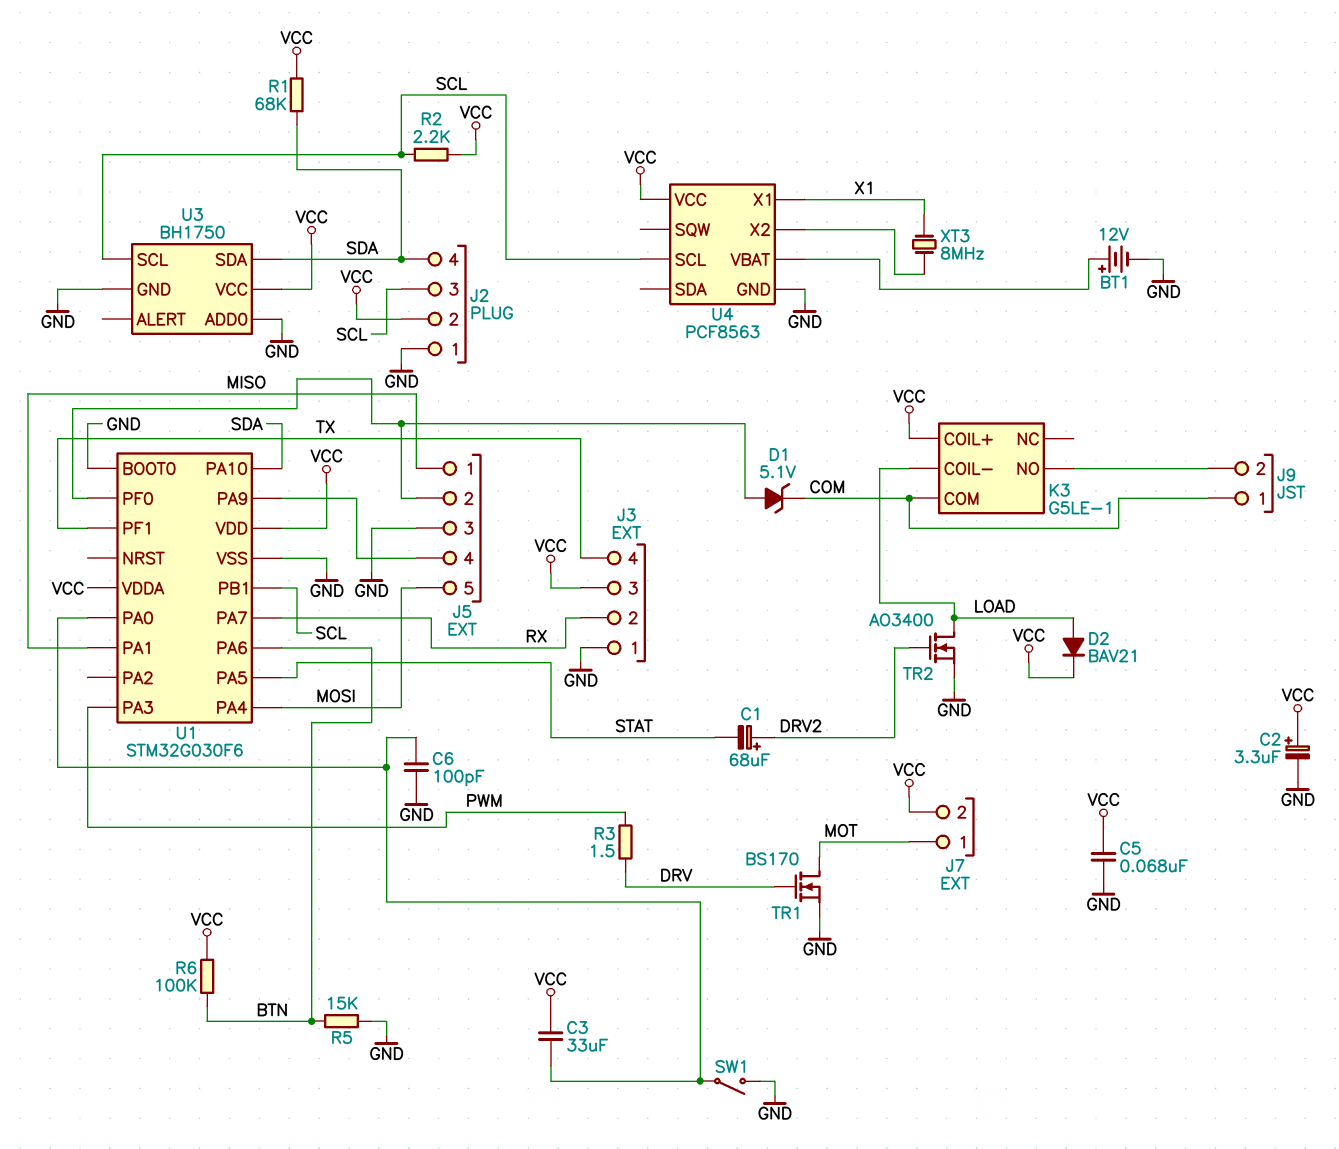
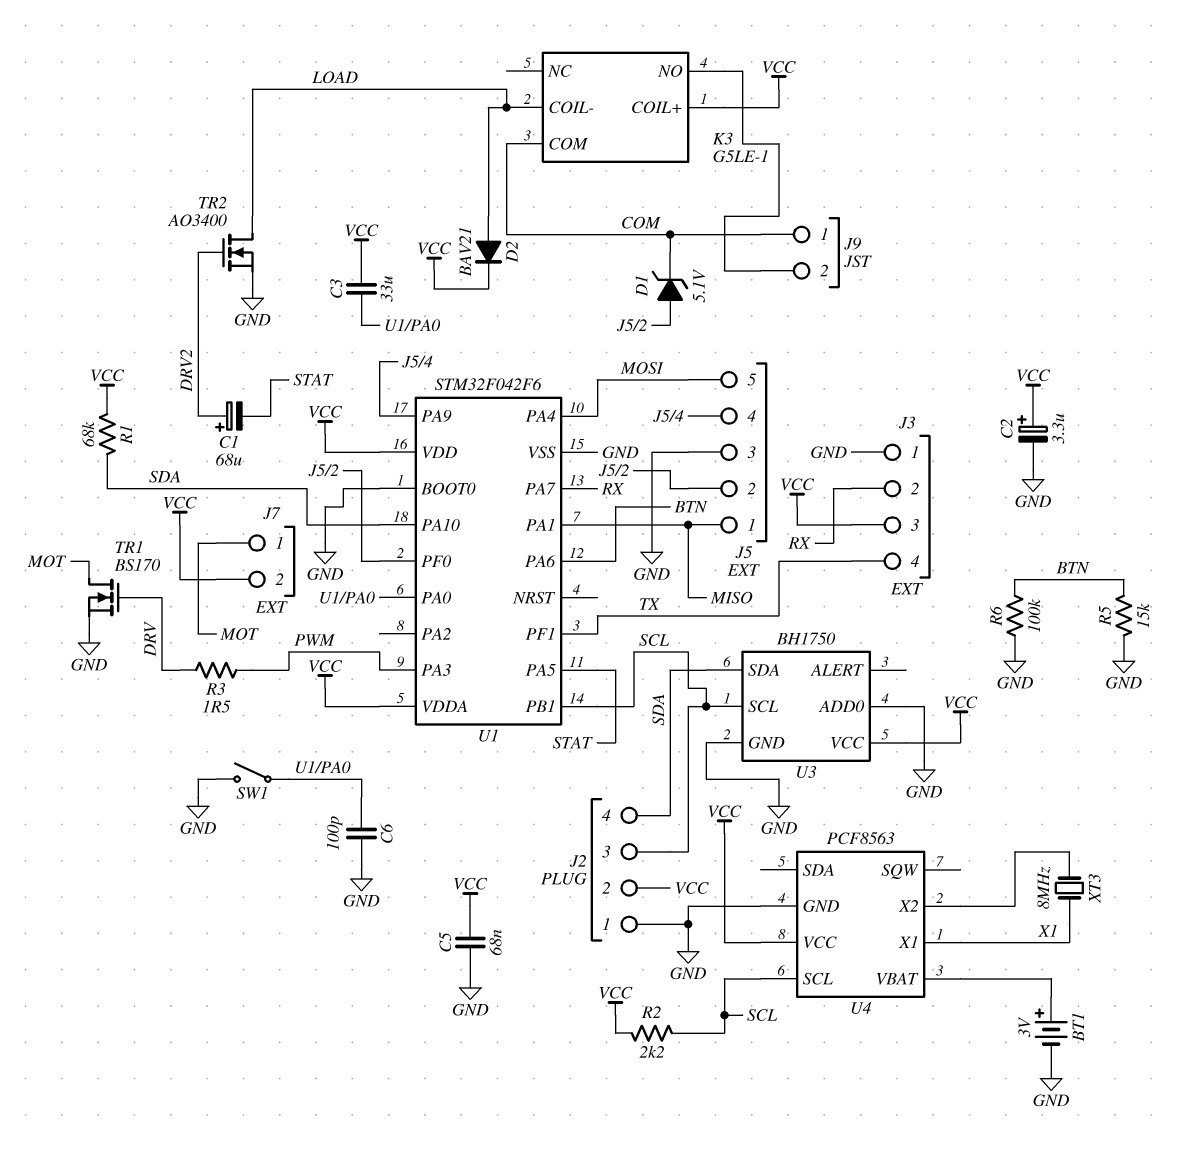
BT1: 12V (plus U4/VBAT, minus GND) -> 3V (plus U4/VBAT, minus GND)
R6: 100k (BTN, VCC) -> 100k (BTN, GND)
U1: STM32G030F6 -> STM32F042F6

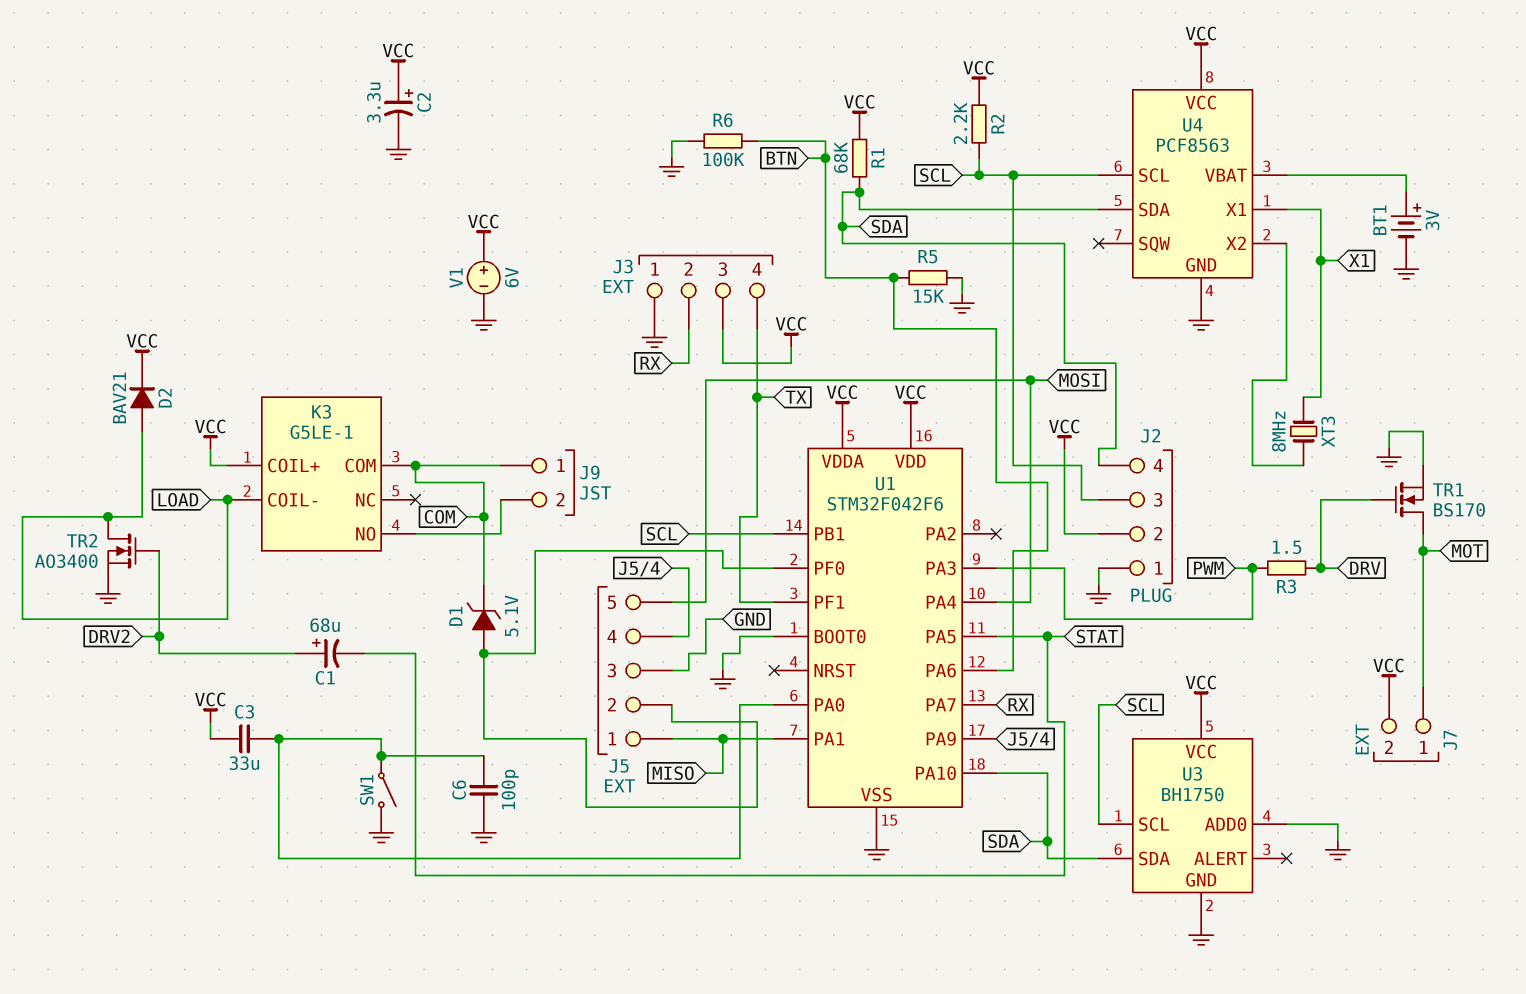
C5: 68nF (GND, VCC) -> none
U4 pin SDA: none -> SDA
V1: none -> 6V (plus VCC, minus GND)

